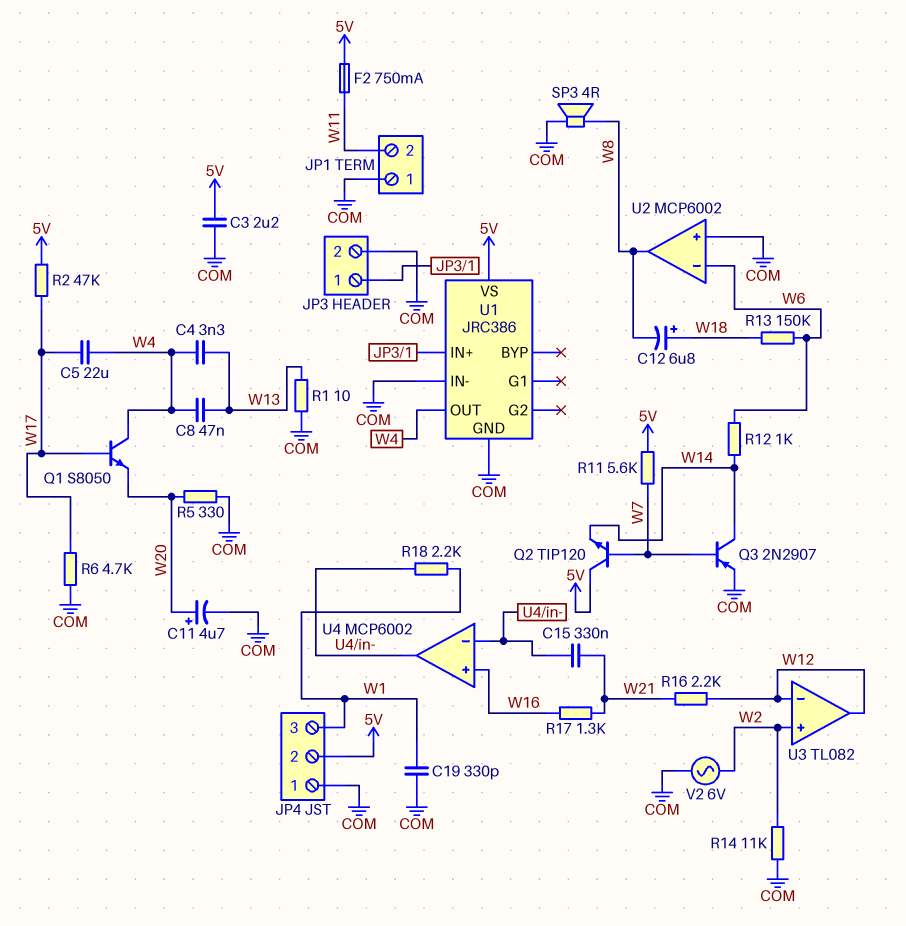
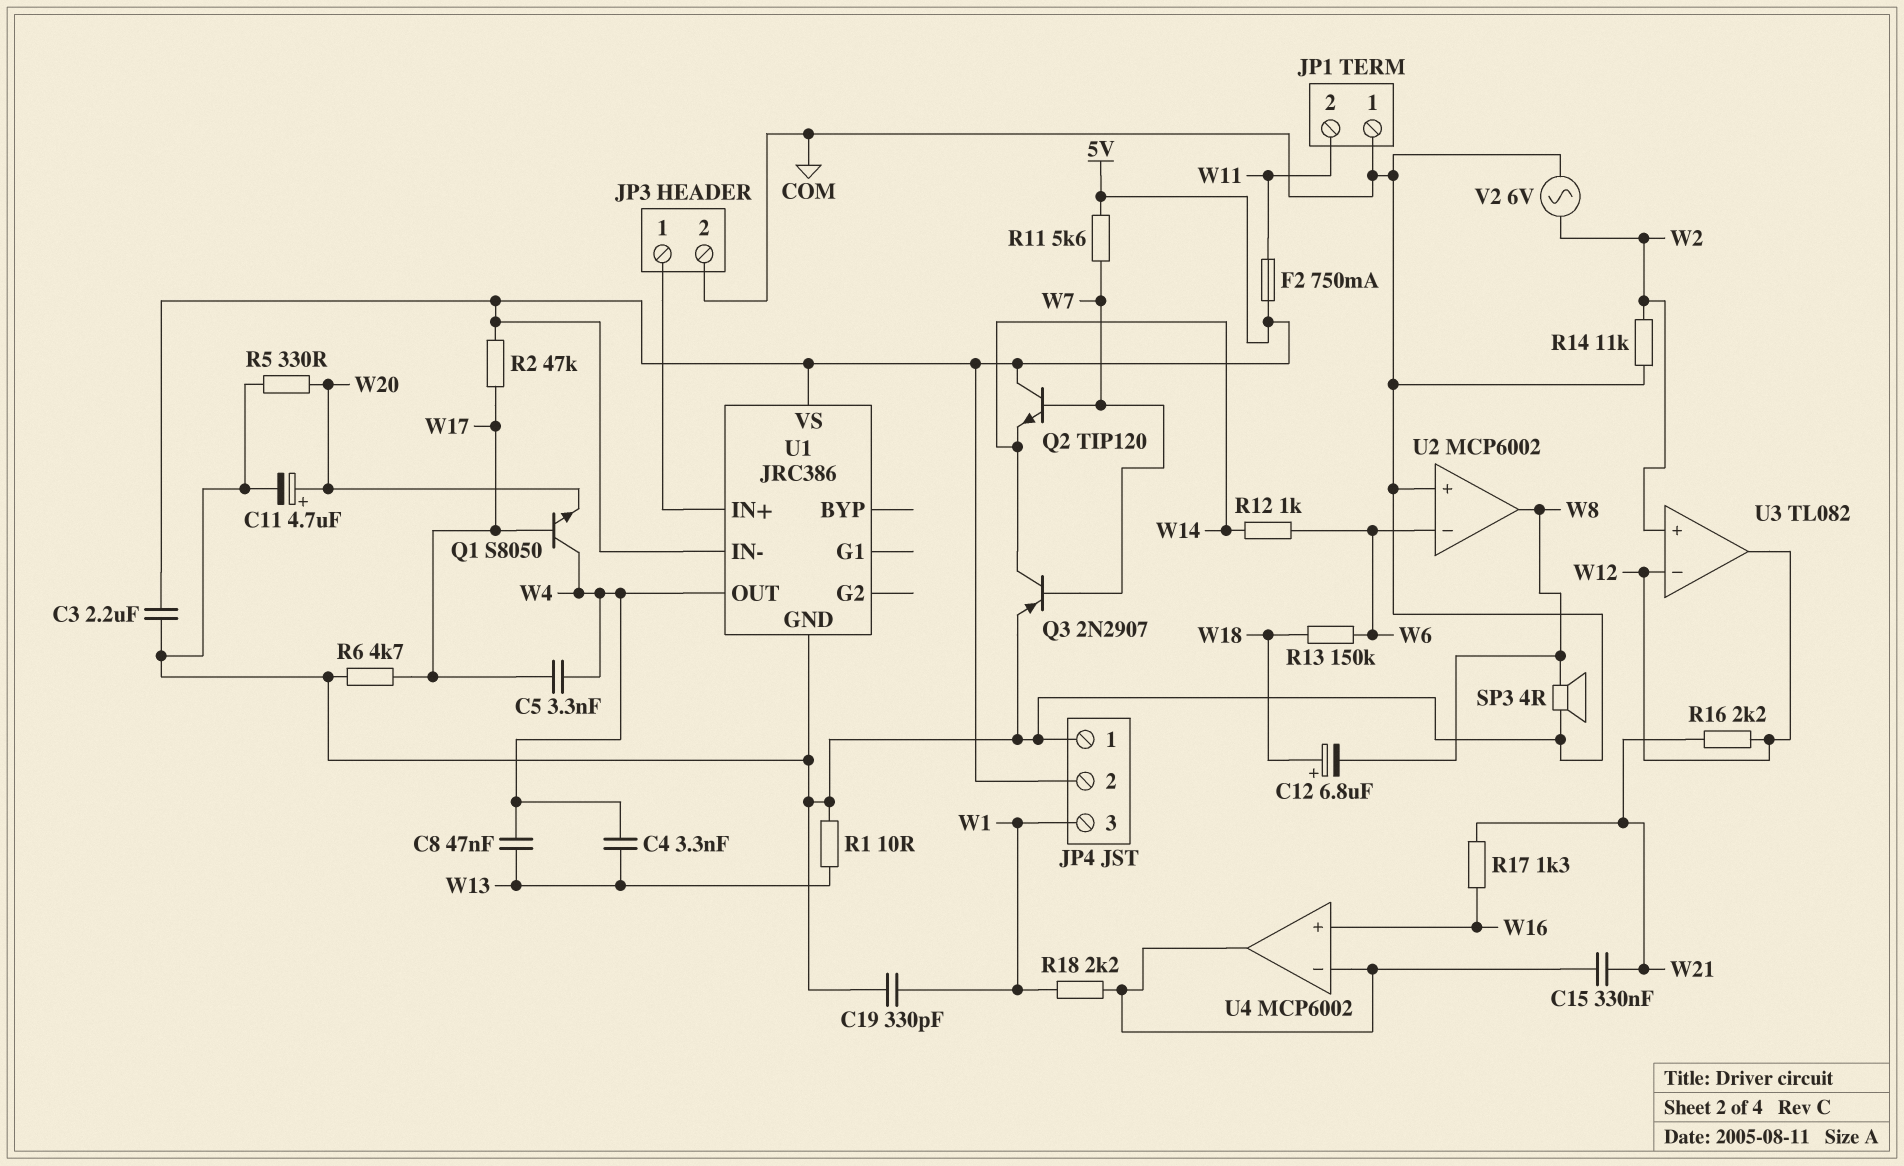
C5: 22uF (W4, W17) -> 3.3nF (W4, W17)
U1 pin IN-: COM -> 5V

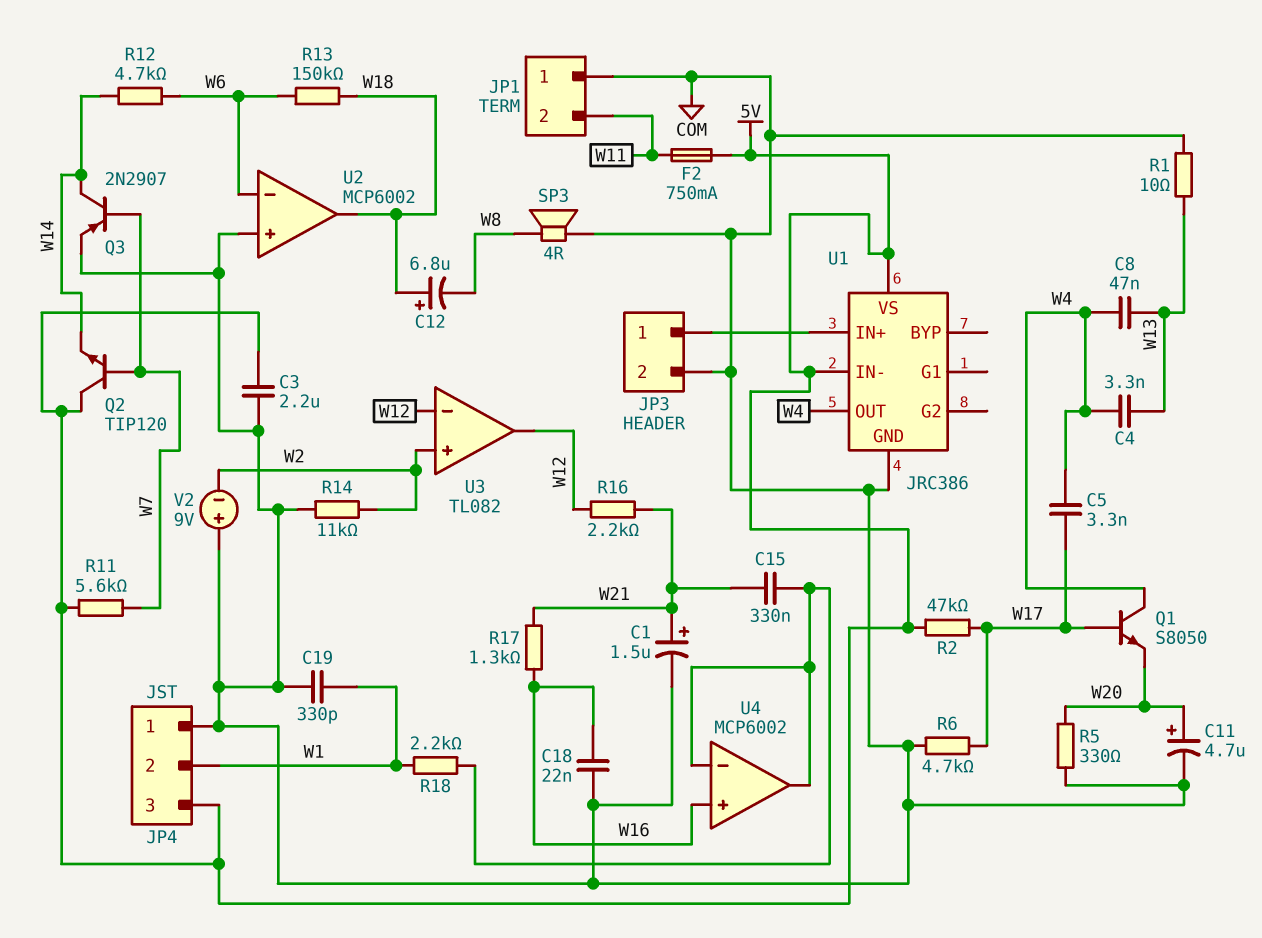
C1: none -> 1.5uF (plus W21, minus COM)
C18: none -> 22nF (COM, W16)
JP4 pin 2: 5V -> W1
JP4 pin 3: W1 -> 5V
R12: 1k (W6, W14) -> 4.7k (W6, W14)
U2 pin out: W8 -> W18
V2: AC 6V (COM, W2) -> 9V (plus COM, minus W2)

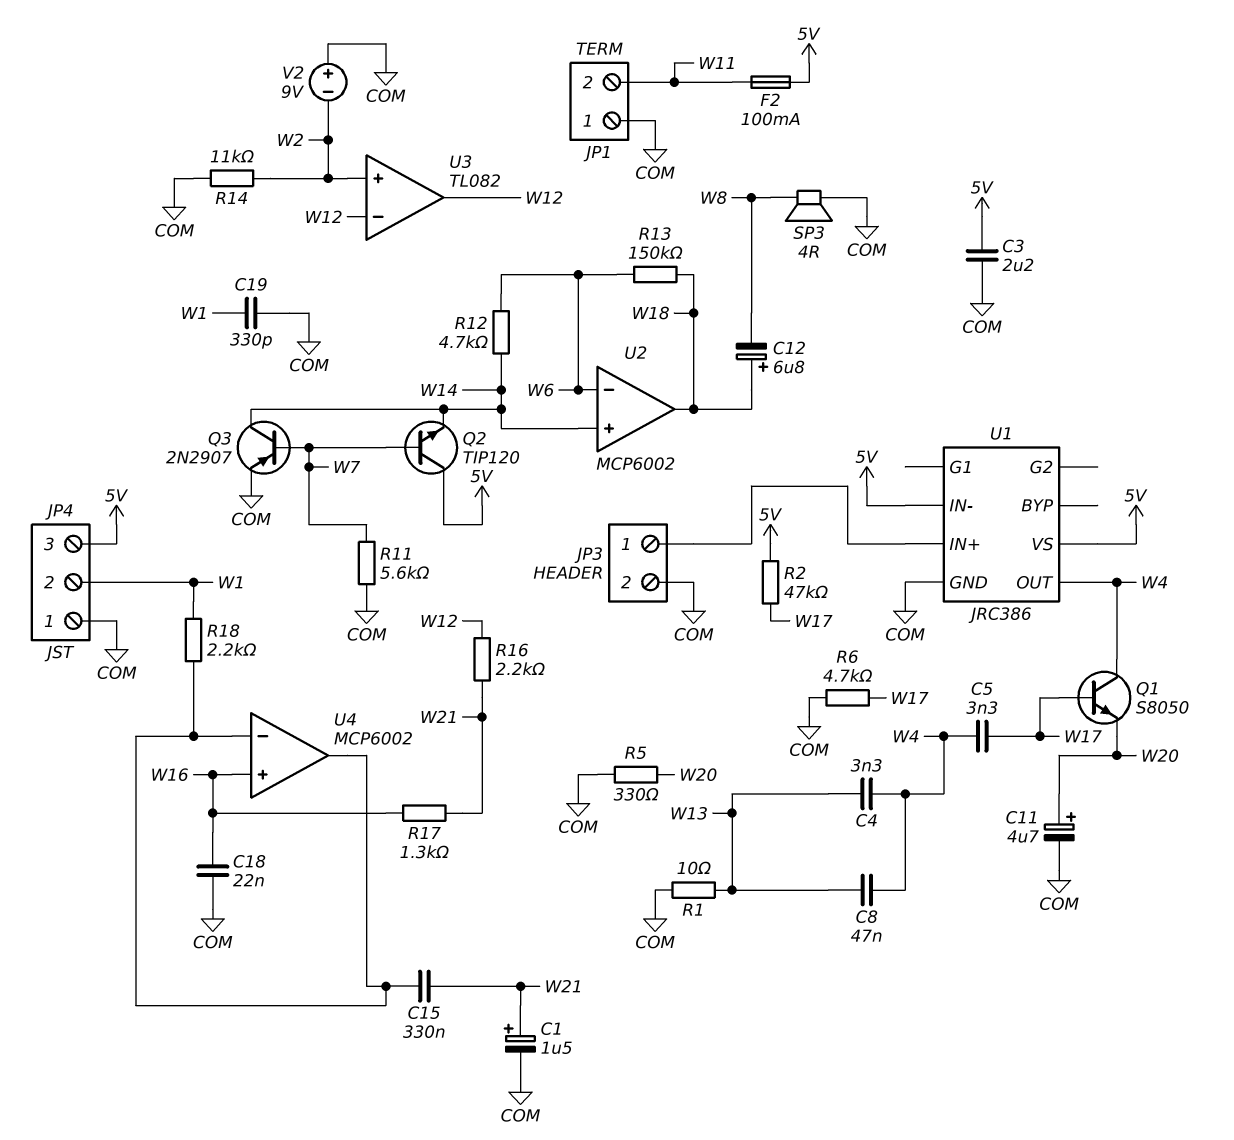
F2: 750mA (5V, W11) -> 100mA (5V, W11)
R11: 5.6k (5V, W7) -> 5.6k (COM, W7)
U2 pin in+: COM -> W14

